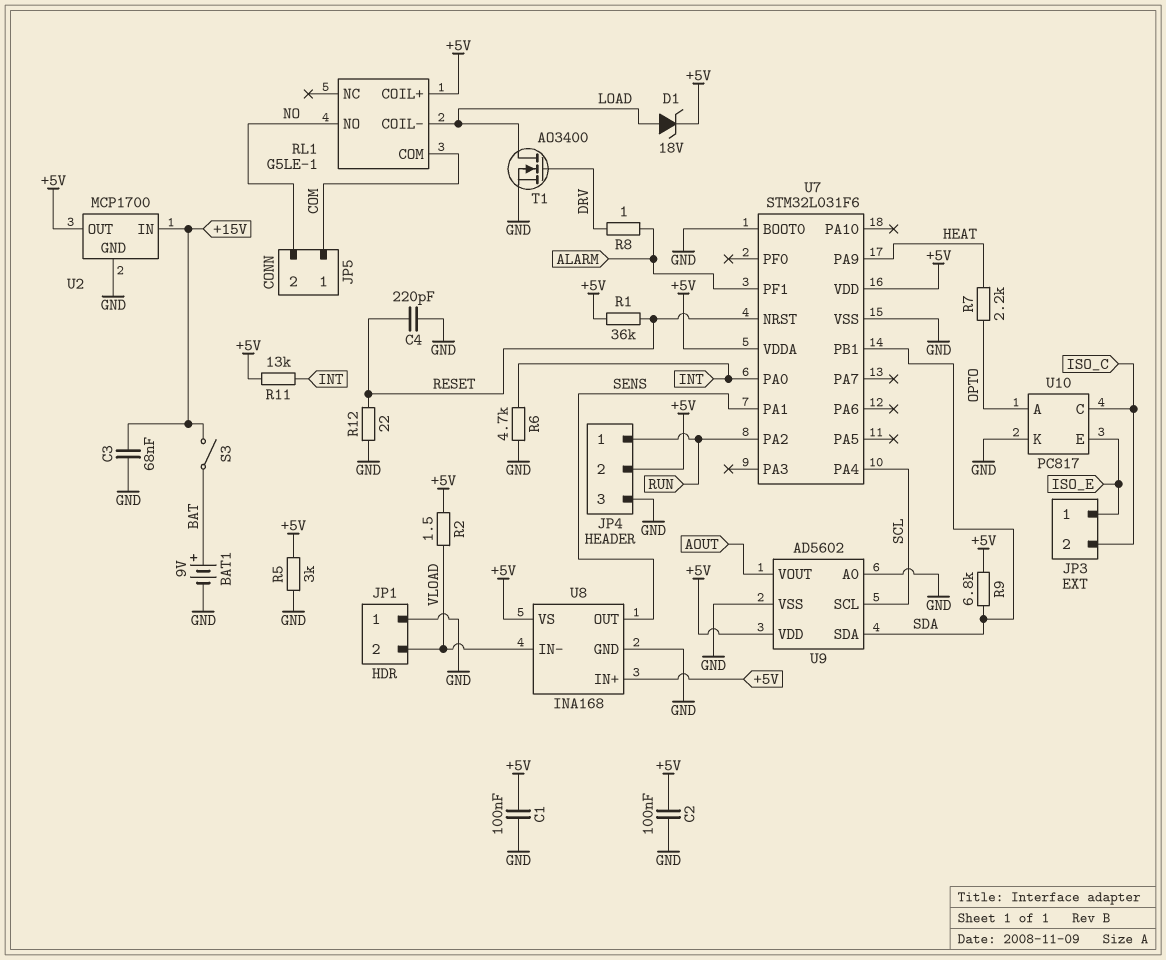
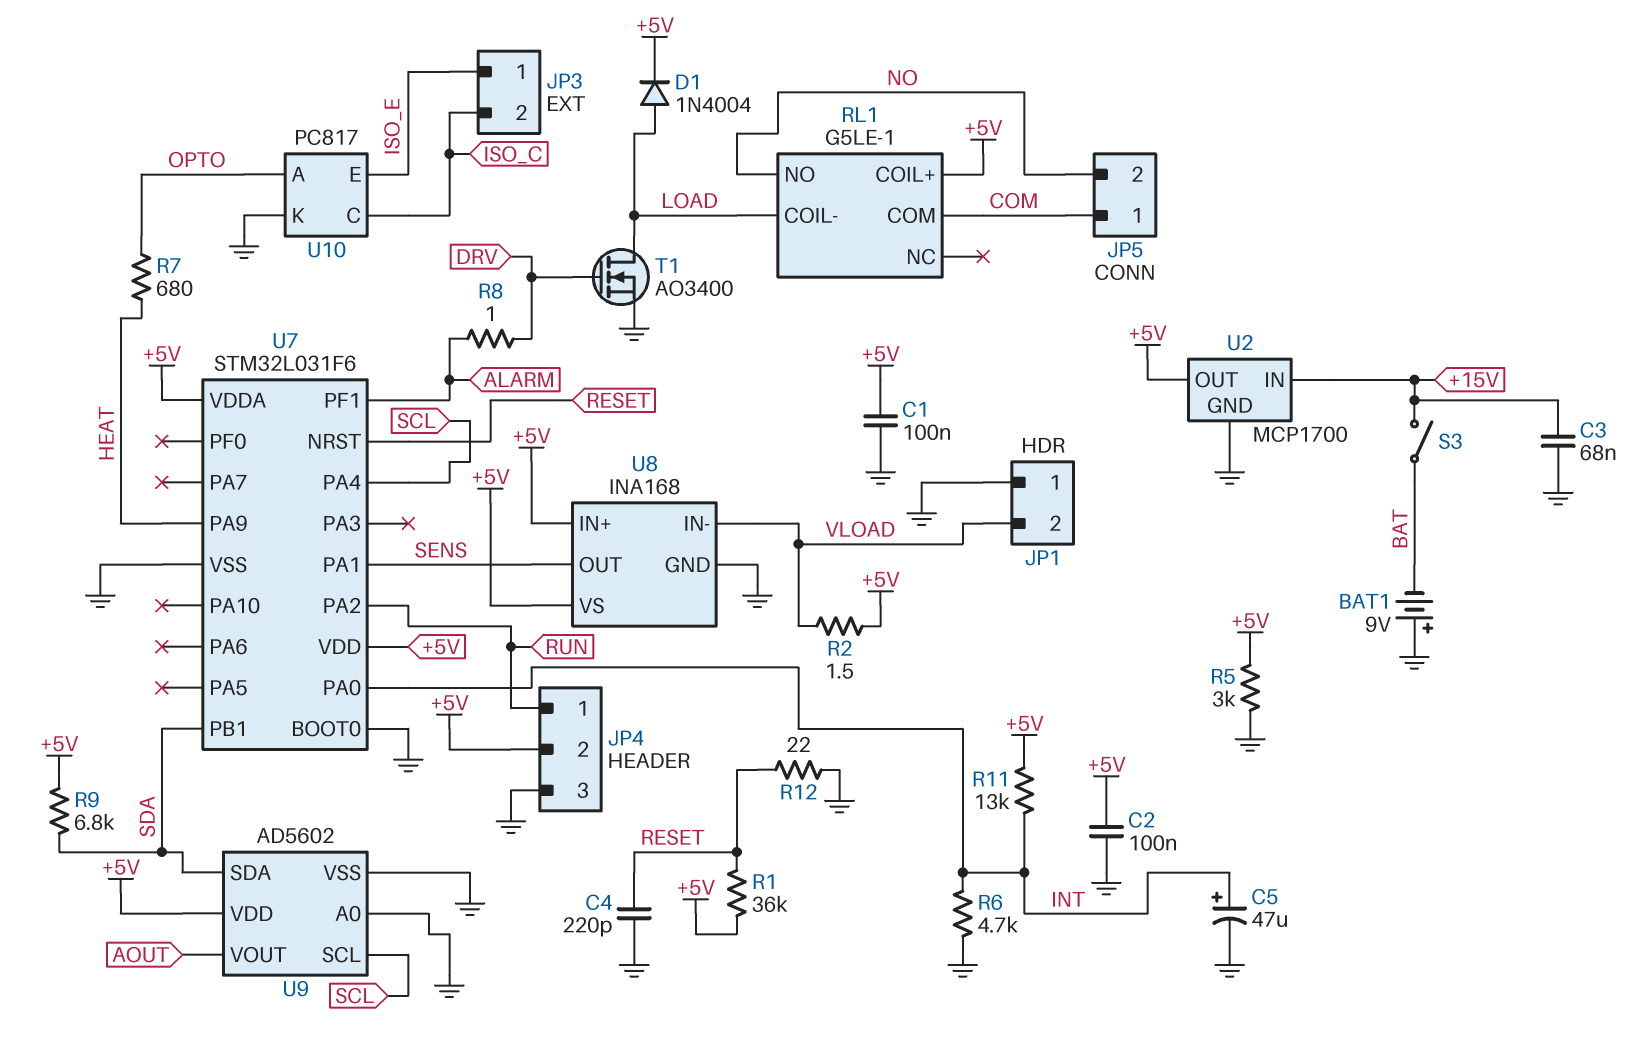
BAT1: 9V (plus BAT, minus GND) -> 9V (plus GND, minus BAT)
C5: none -> 47uF (plus INT, minus GND)
D1: zener 18V (A LOAD, K +5V) -> diode 1N4004 (A LOAD, K +5V)
R7: 2.2k (HEAT, OPTO) -> 680 (HEAT, OPTO)

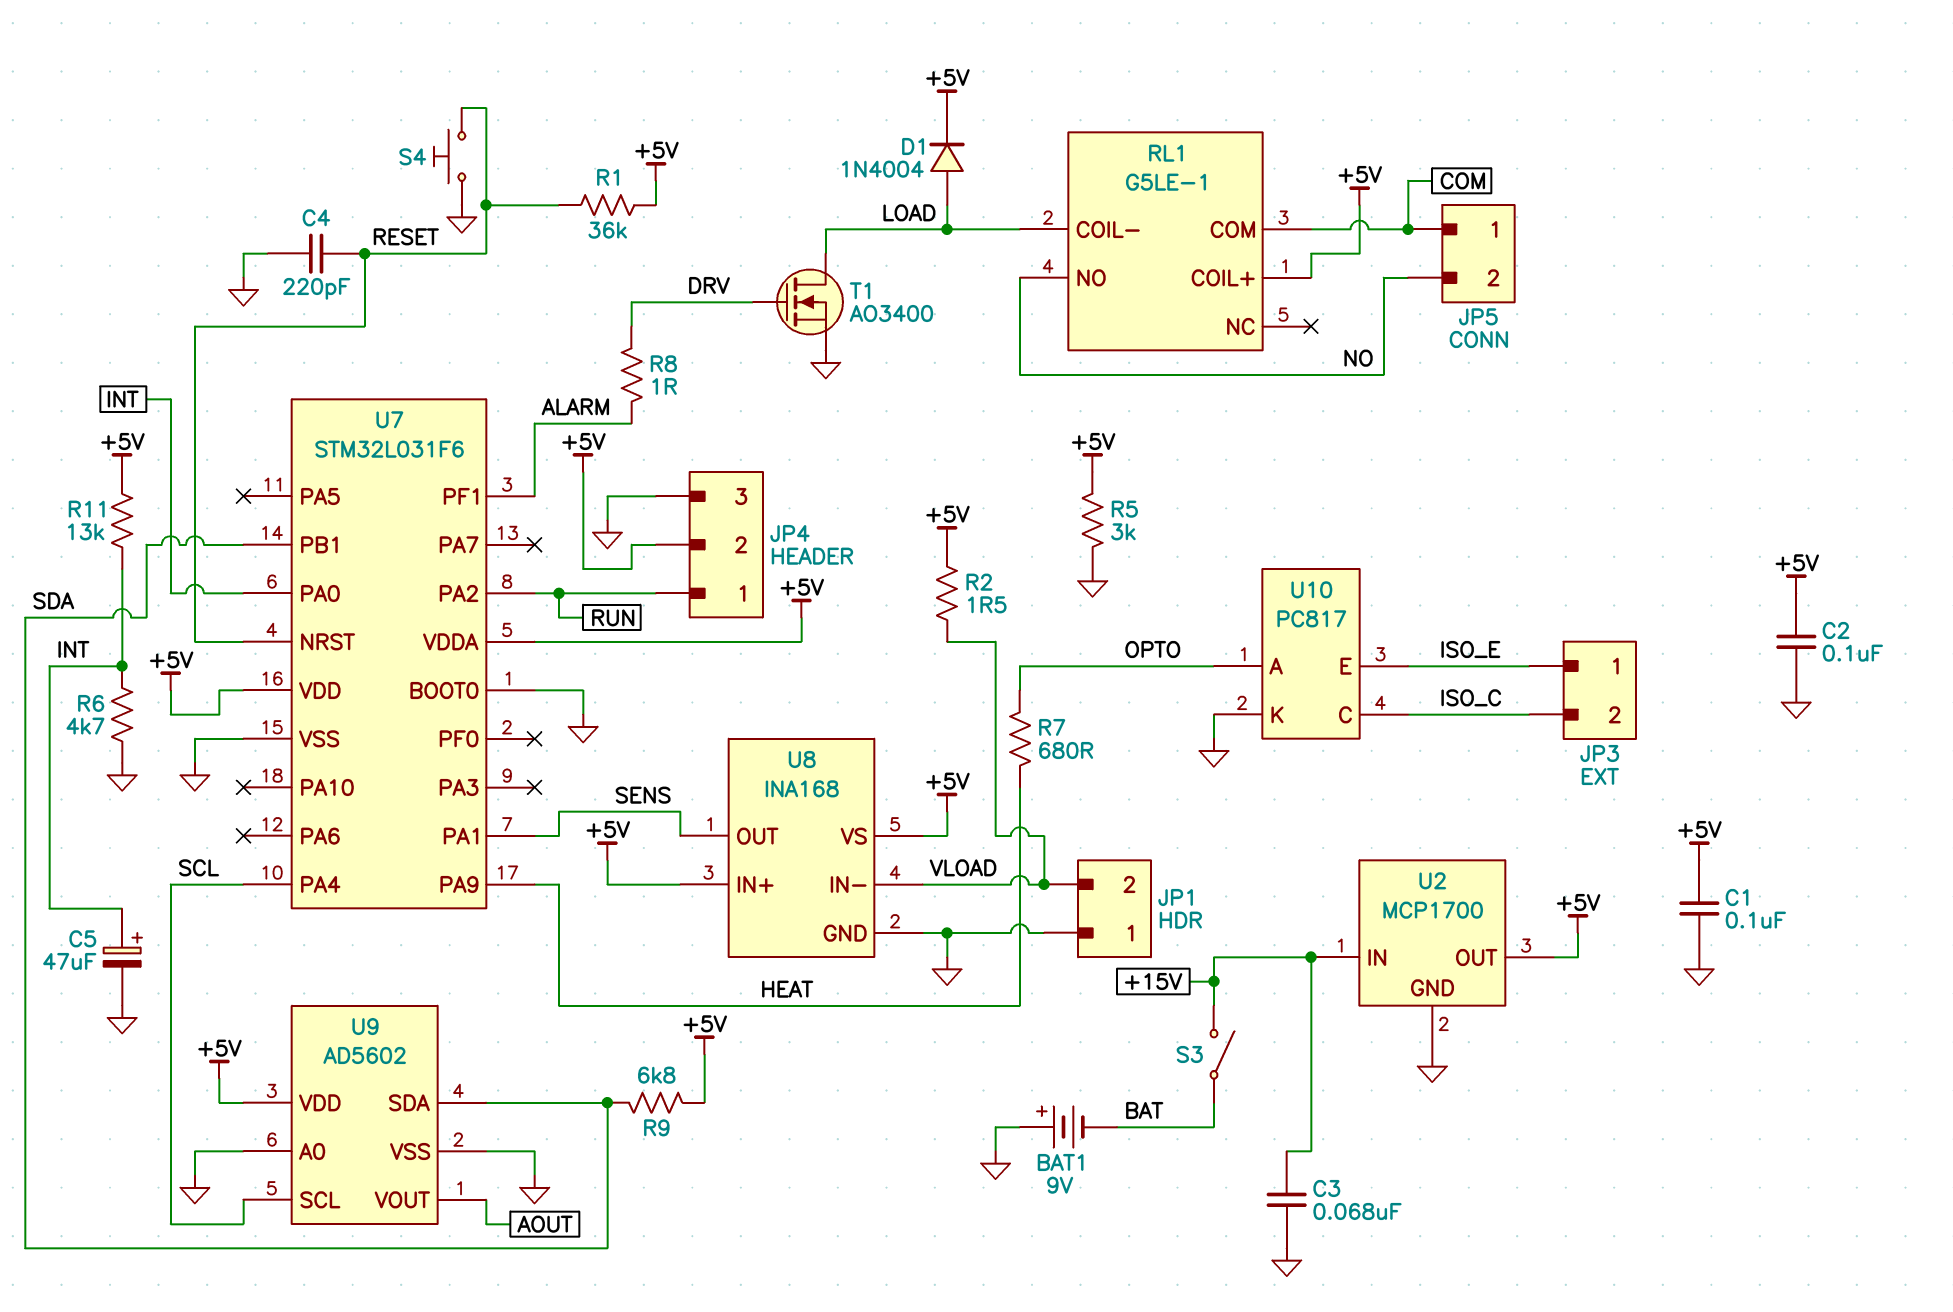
R12: 22 (GND, RESET) -> none
S4: none -> button (GND, RESET)

